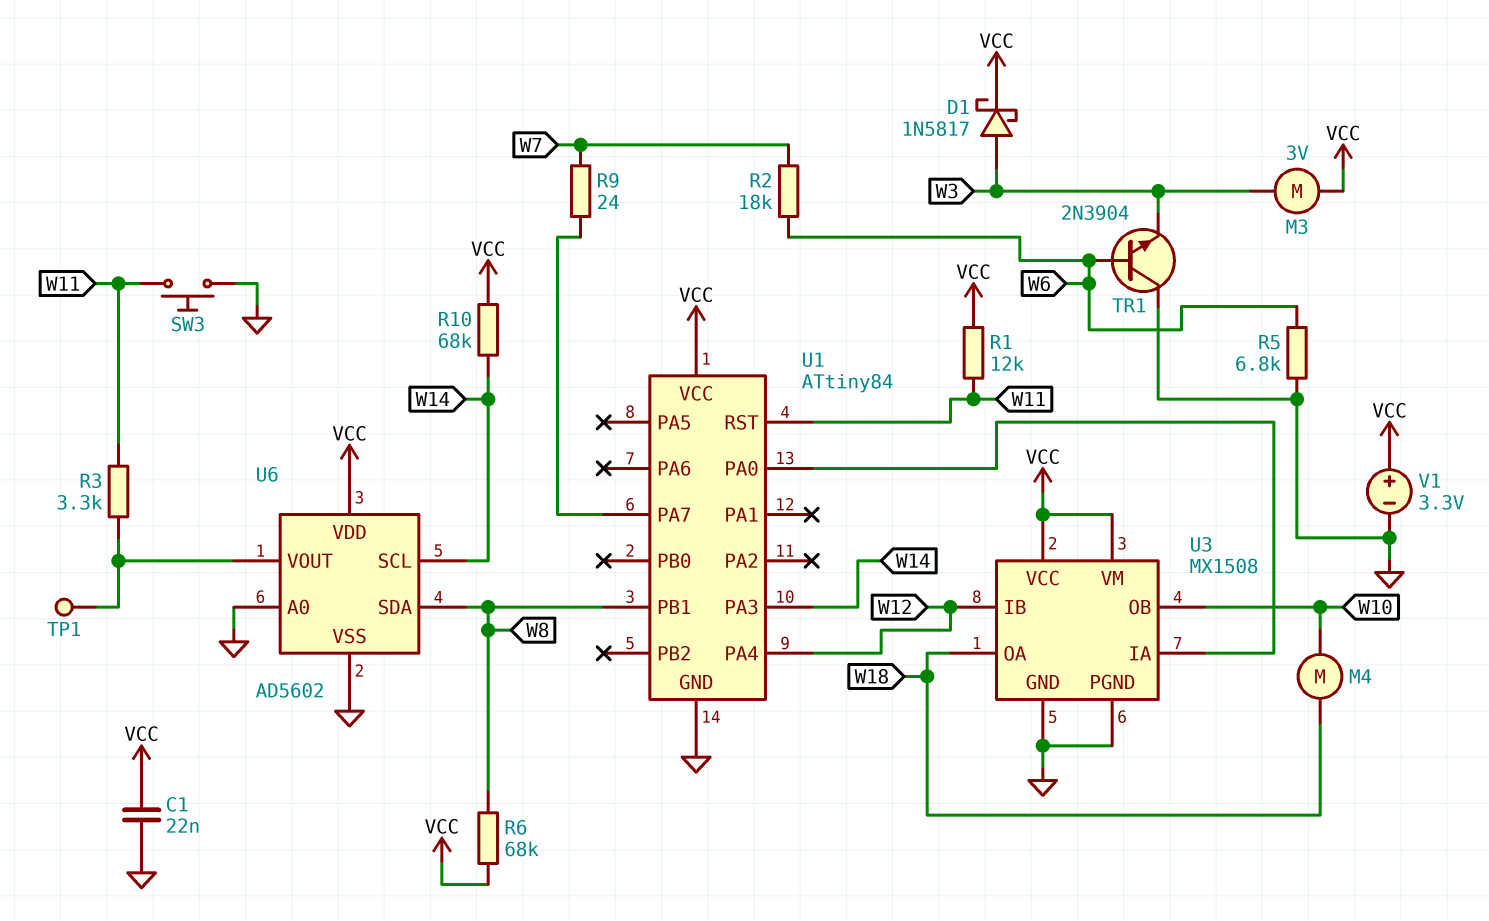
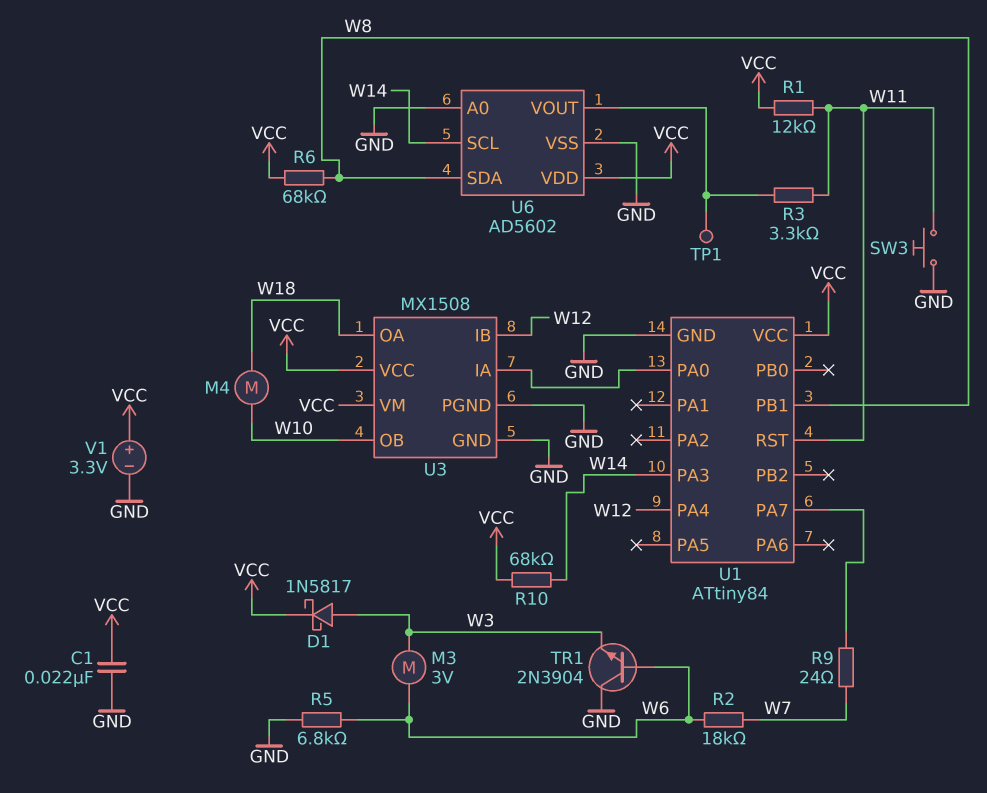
M3: motor 3V (VCC, W3) -> motor 3V (W3, W6)

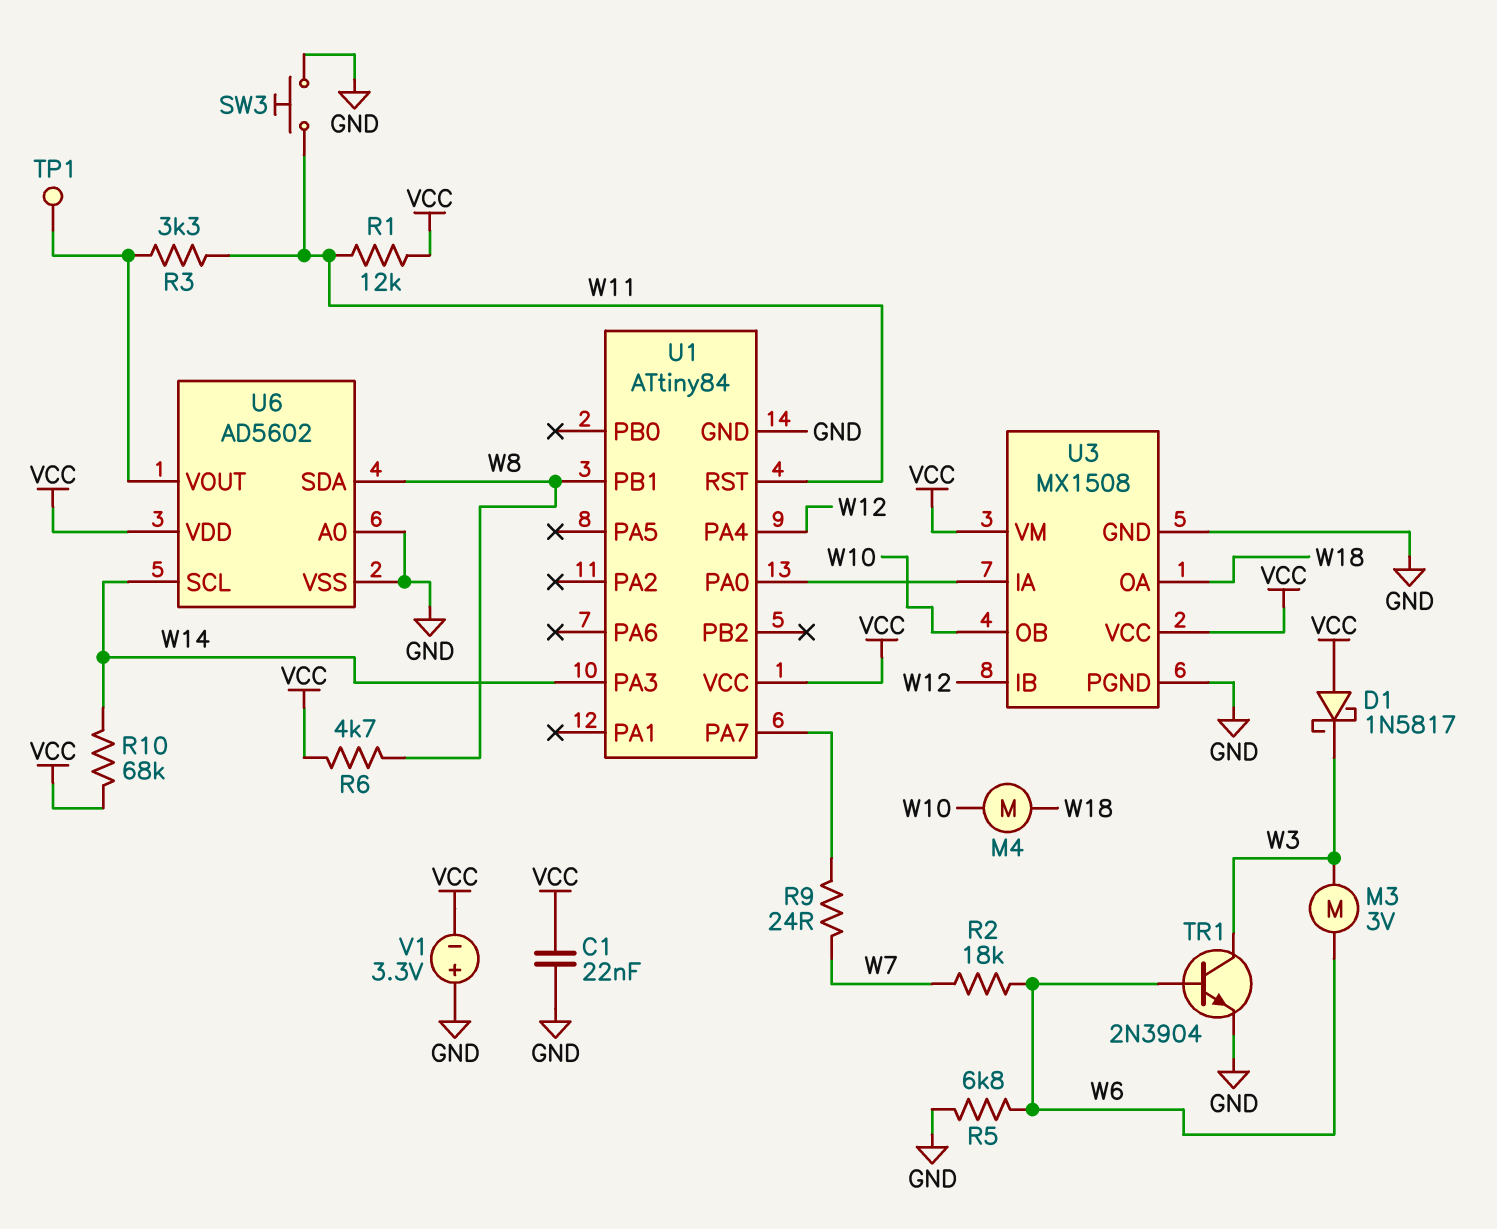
D1: schottky 1N5817 (A W3, K VCC) -> schottky 1N5817 (A VCC, K W3)
R6: 68k (VCC, W8) -> 4.7k (VCC, W8)
TR1: NPN 2N3904 (B W6, C GND, E W3) -> NPN 2N3904 (B W6, C W3, E GND)
V1: 3.3V (plus VCC, minus GND) -> 3.3V (plus GND, minus VCC)

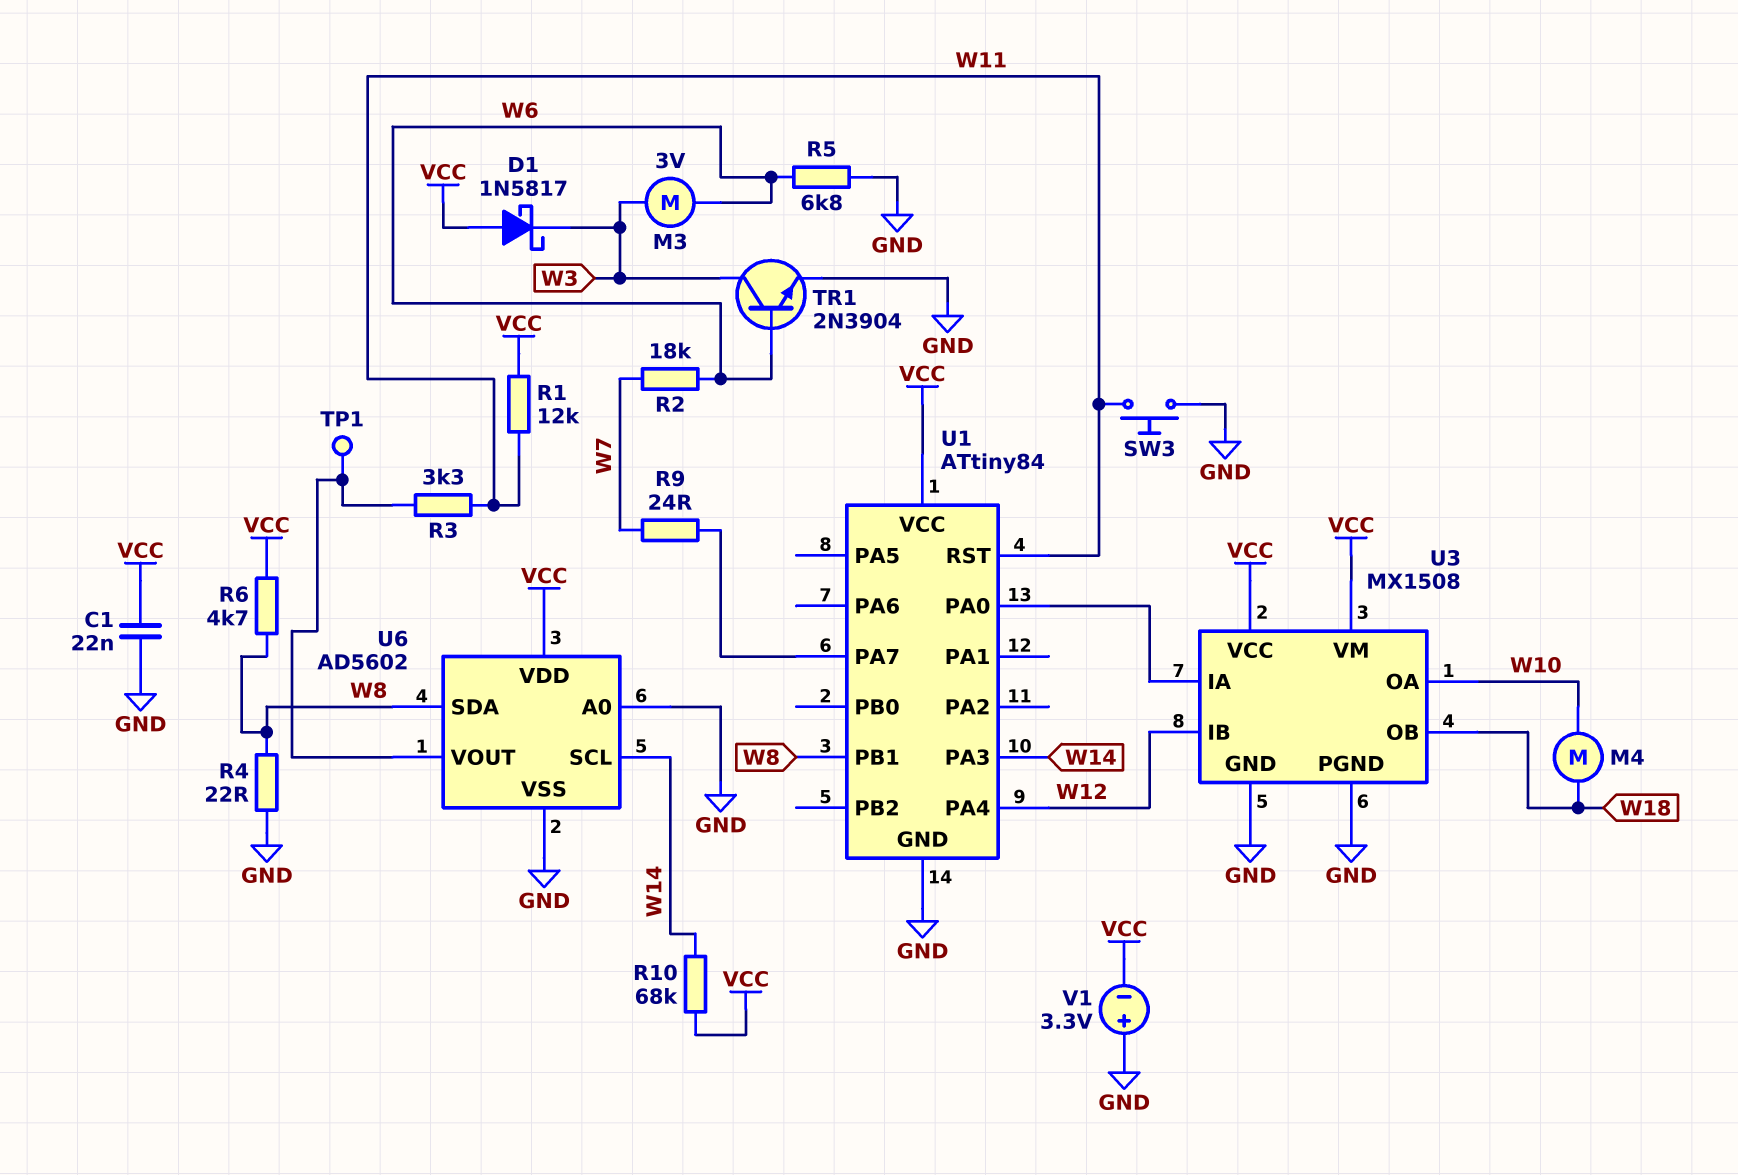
R4: none -> 22 (GND, W8)
U3 pin OA: W18 -> W10
U3 pin OB: W10 -> W18

